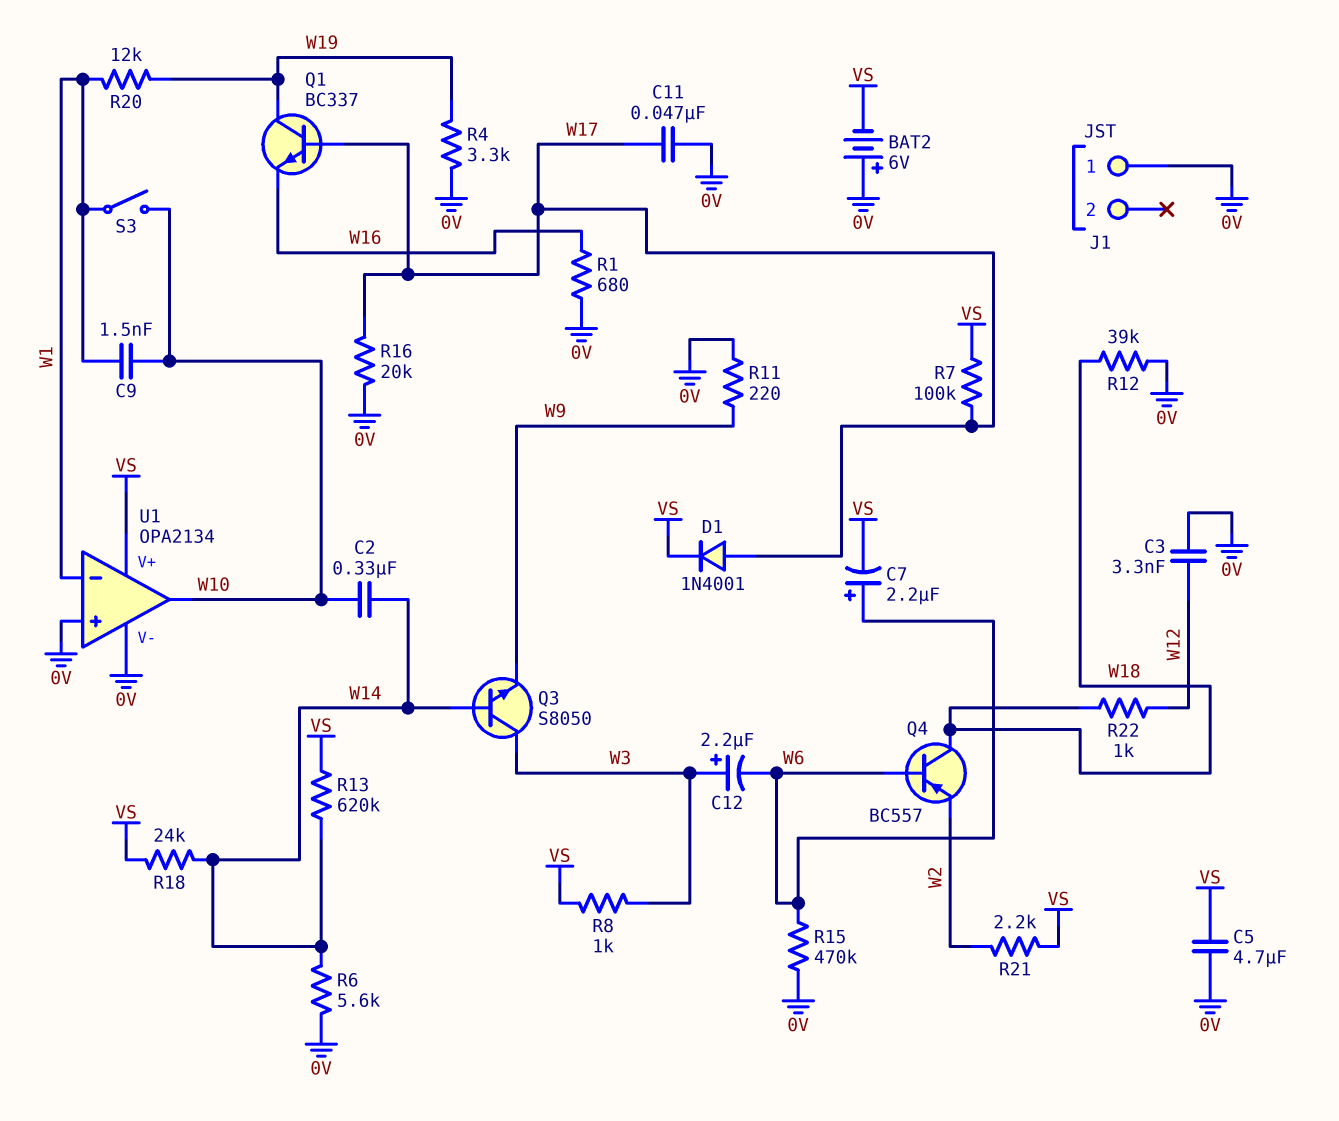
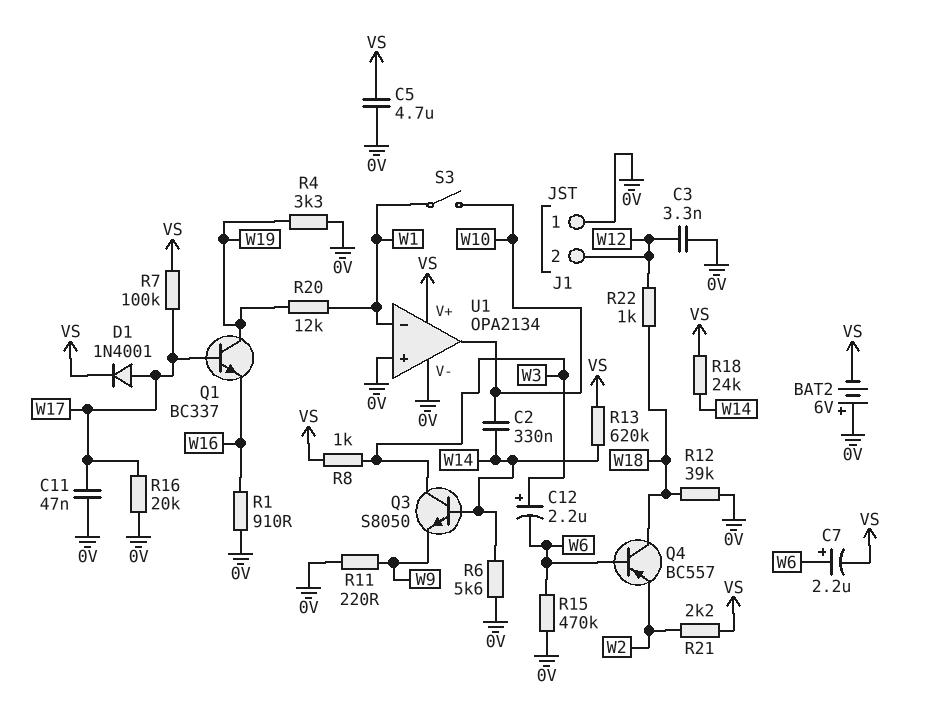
C9: 1.5nF (W1, W10) -> none
J1 pin 2: none -> W12
R1: 680 (0V, W16) -> 910 (0V, W16)

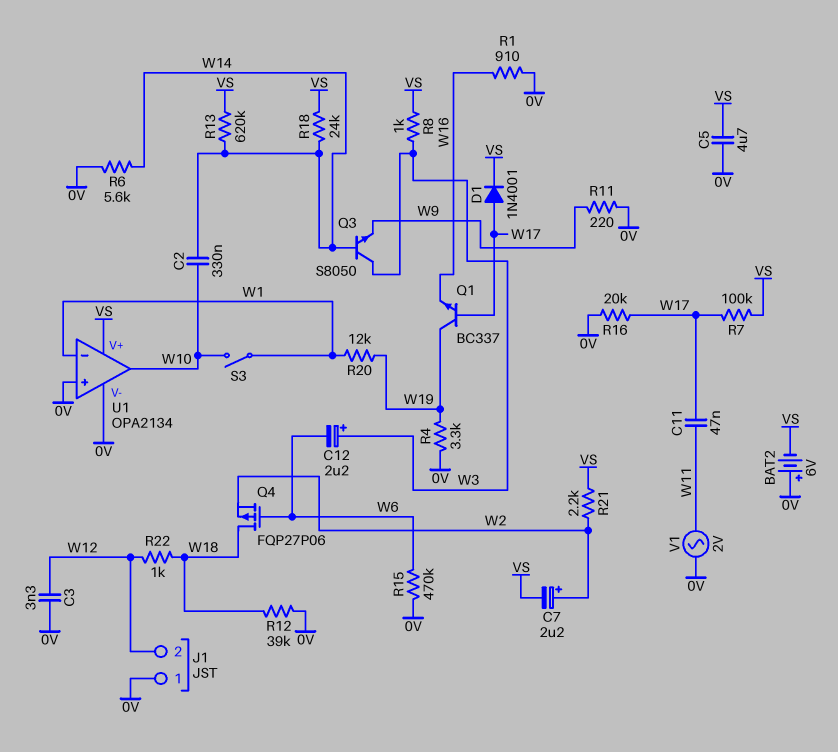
C7: 2.2uF (plus W6, minus VS) -> 2.2uF (plus W2, minus VS)
C11: 47nF (0V, W17) -> 47nF (W11, W17)
Q4: PNP BC557 (B W6, C W18, E W2) -> PMOS FQP27P06 (G W6, D W18, S W2)
V1: none -> AC 2V (0V, W11)

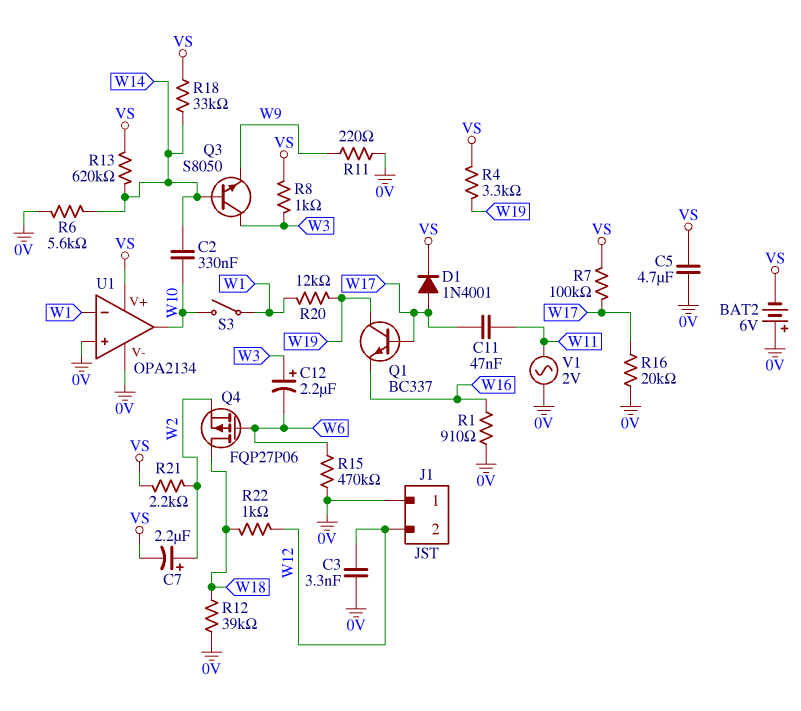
R4: 3.3k (0V, W19) -> 3.3k (VS, W19)
R18: 24k (VS, W14) -> 33k (VS, W14)

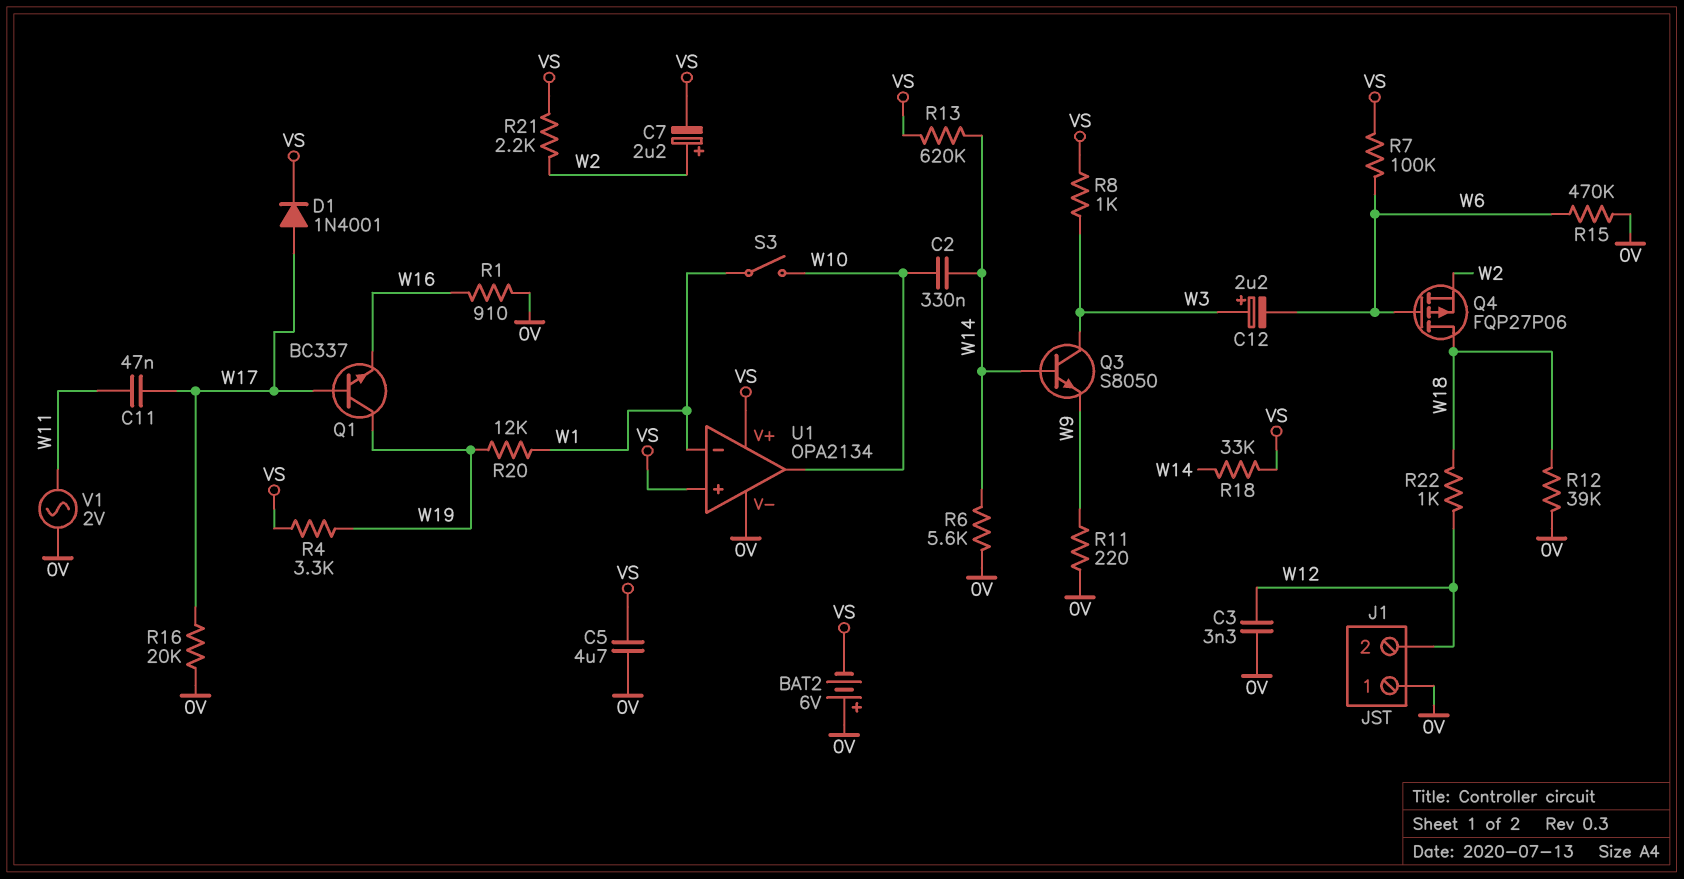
R7: 100k (VS, W17) -> 100k (VS, W6)
U1 pin in+: 0V -> VS

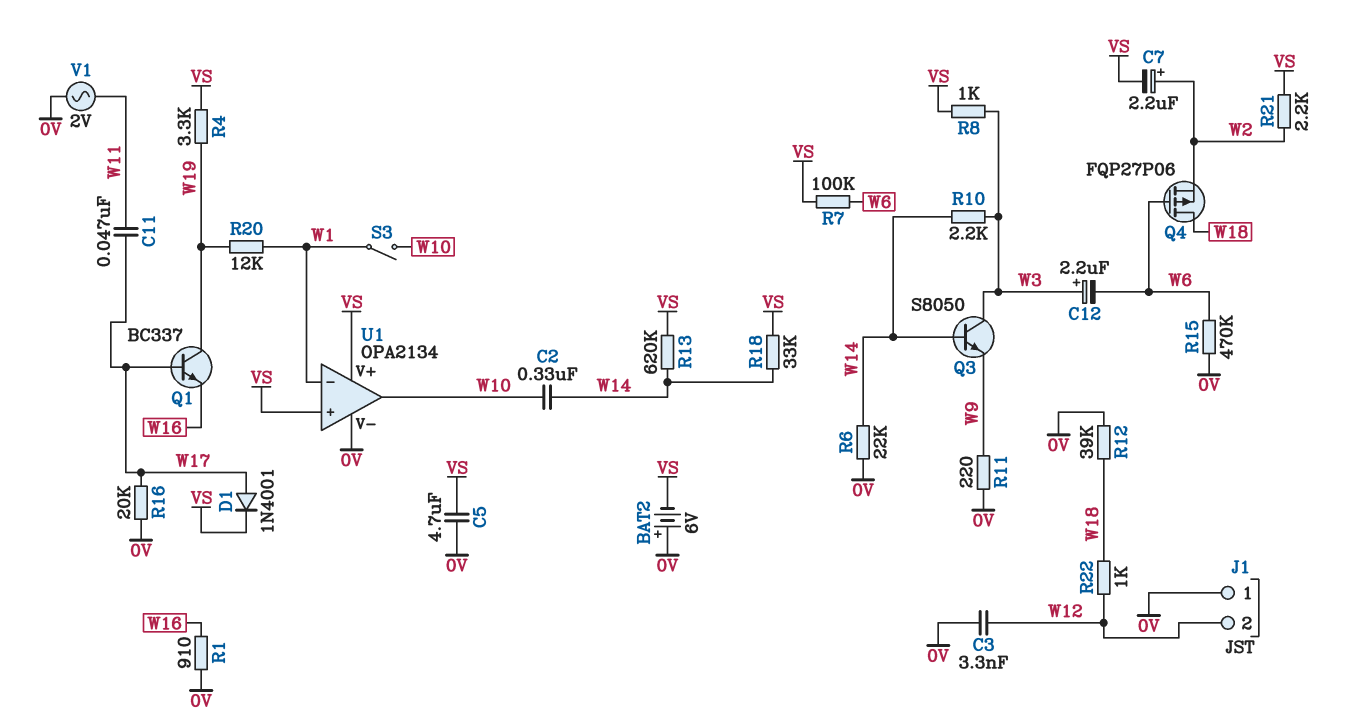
R6: 5.6k (0V, W14) -> 22k (0V, W14)
R10: none -> 2.2k (W3, W14)

